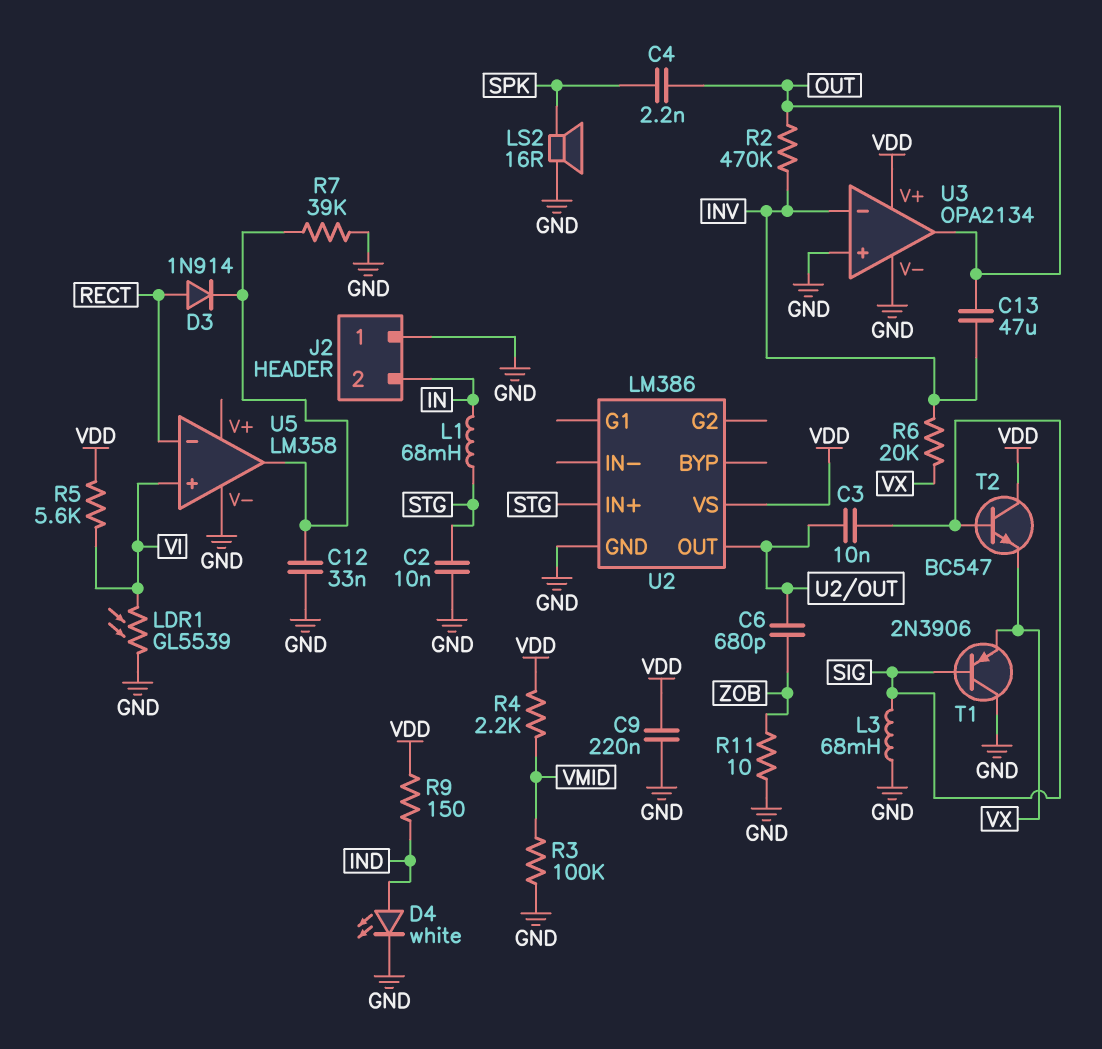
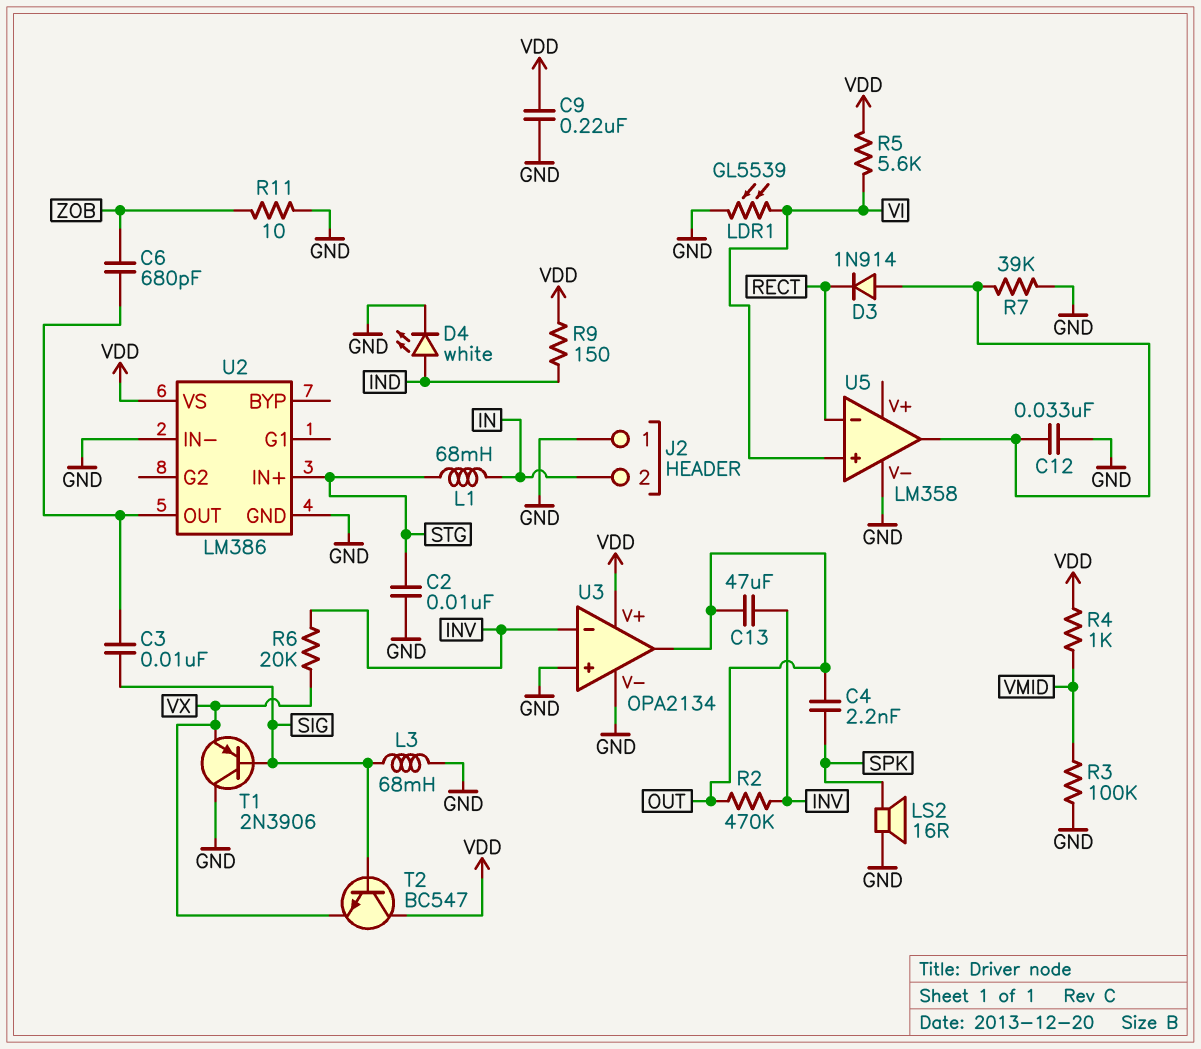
D3: diode 1N914 (A RECT, K U5/out) -> diode 1N914 (A U5/out, K RECT)
R4: 2.2k (VDD, VMID) -> 1k (VDD, VMID)
U2 pin IN-: none -> GND

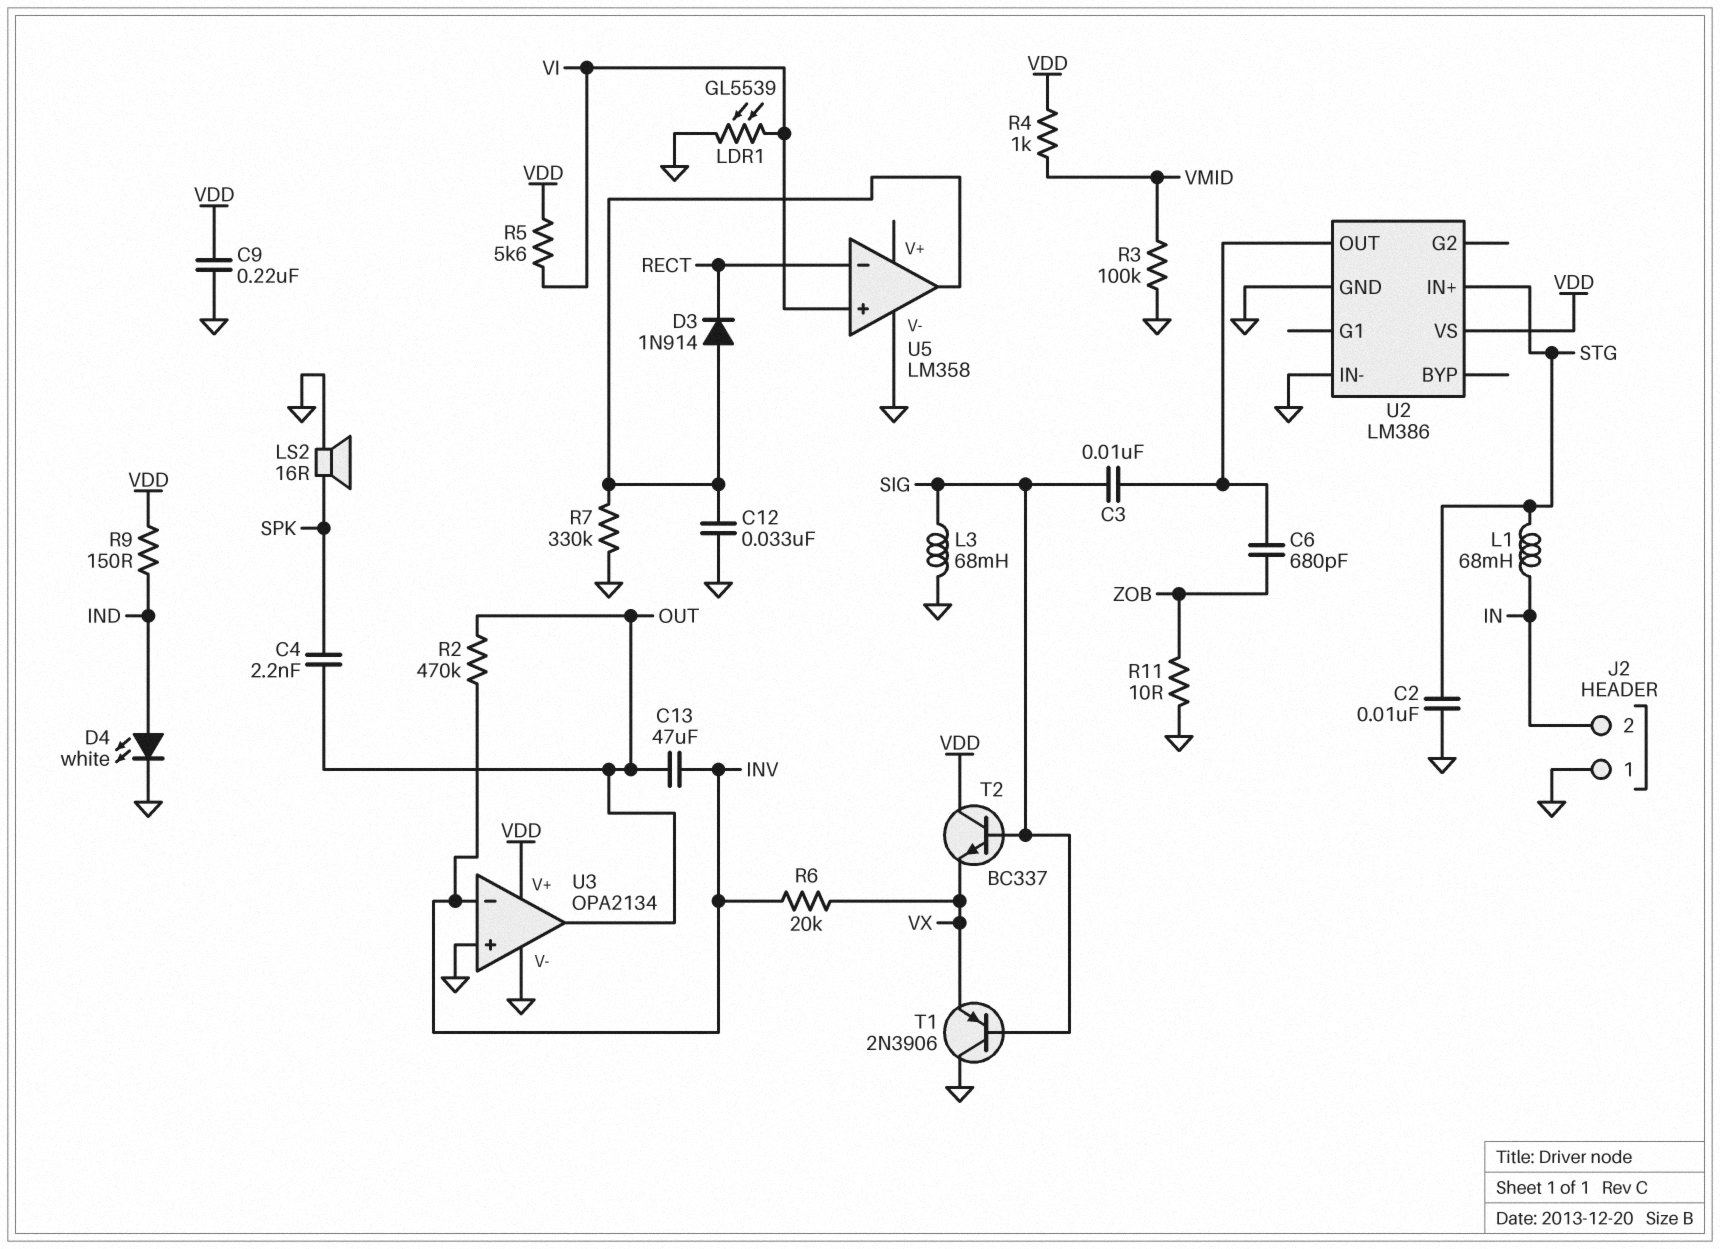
R7: 39k (GND, U5/out) -> 330k (GND, U5/out)
T2: NPN BC547 (B SIG, C VDD, E VX) -> NPN BC337 (B SIG, C VDD, E VX)

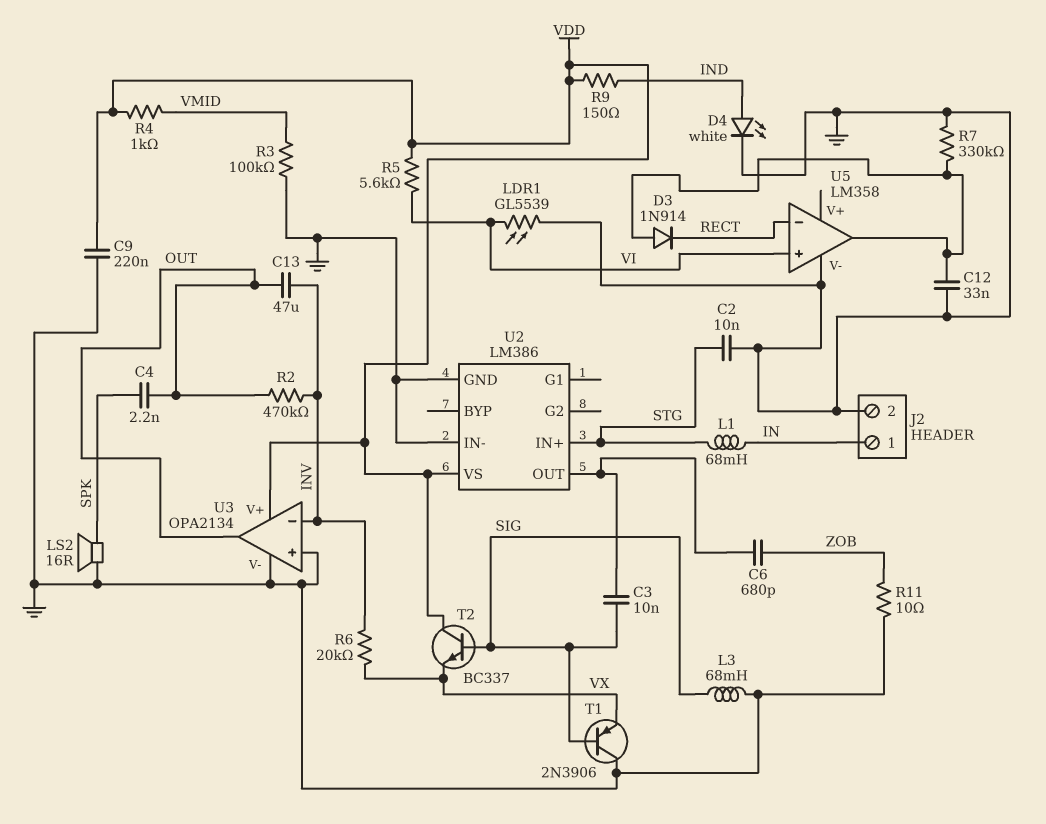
J2 pin 1: GND -> IN
J2 pin 2: IN -> GND

